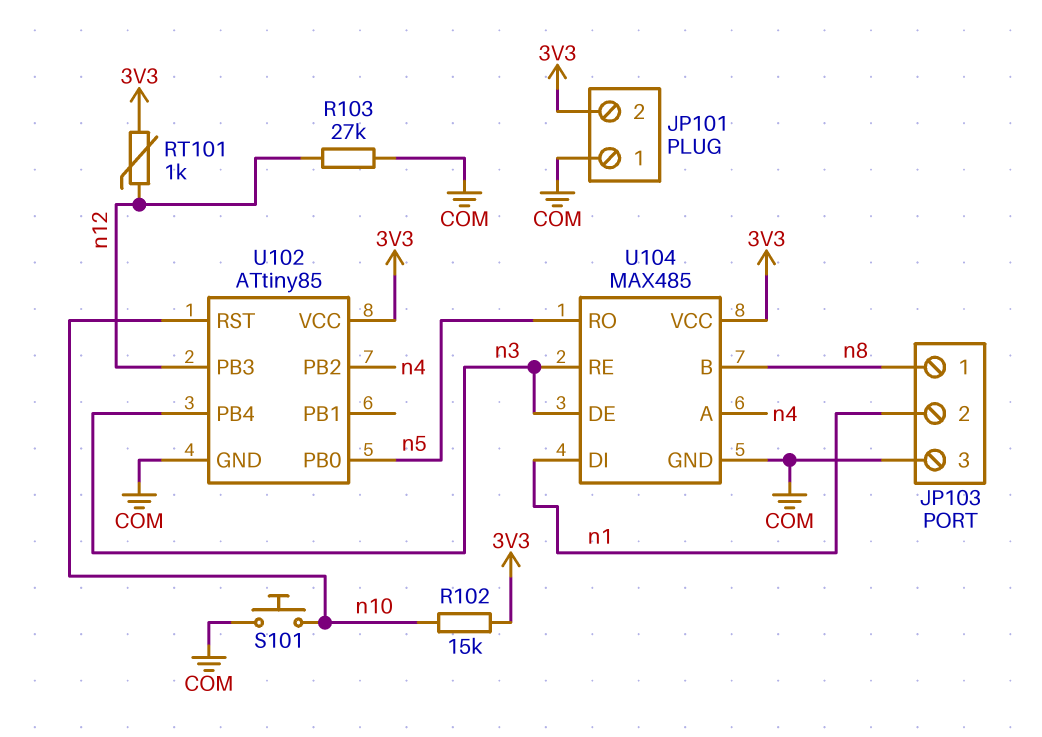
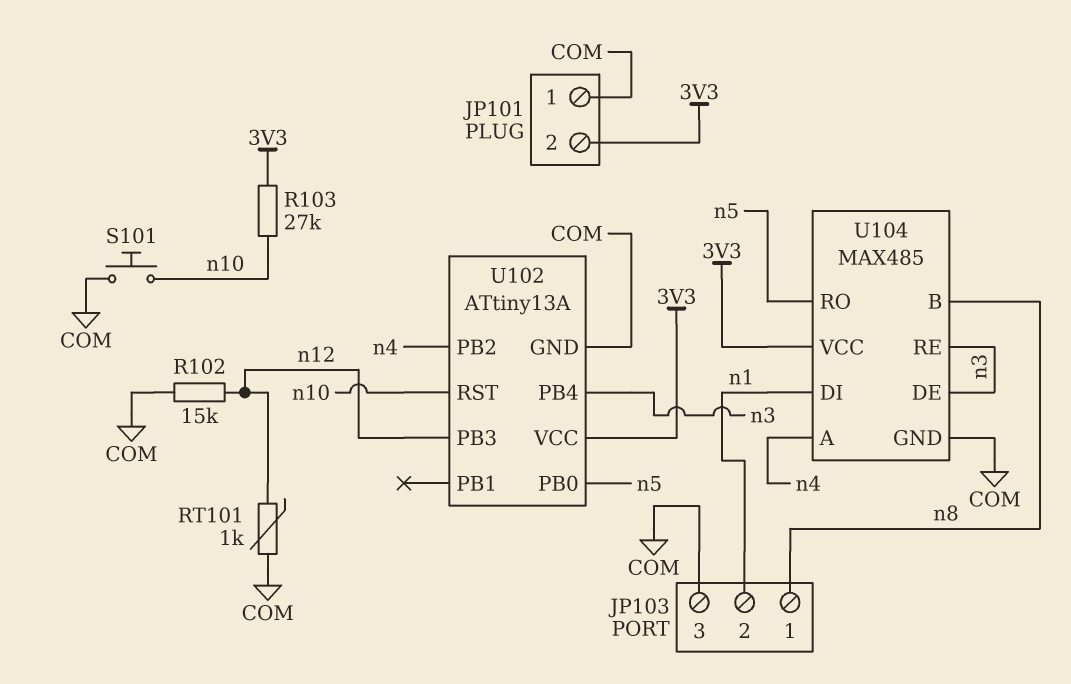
R102: 15k (3V3, n10) -> 15k (COM, n12)
R103: 27k (COM, n12) -> 27k (3V3, n10)
RT101: 1k (3V3, n12) -> 1k (COM, n12)
U102: ATtiny85 -> ATtiny13A

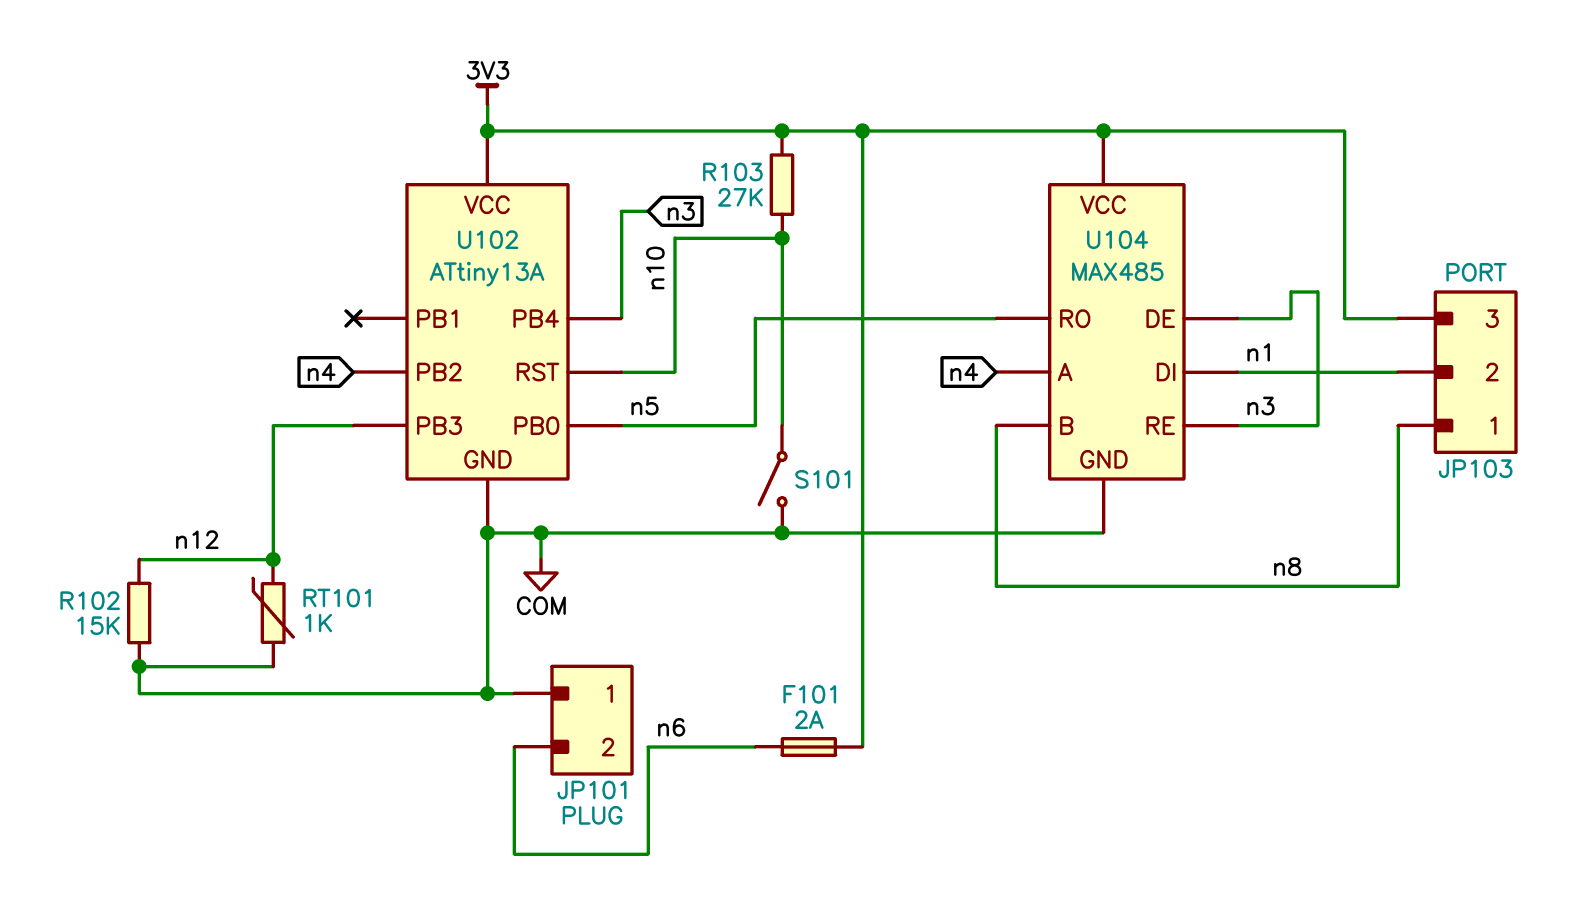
F101: none -> 2A (3V3, n6)
JP101 pin 2: 3V3 -> n6
JP103 pin 3: COM -> 3V3
S101: button (COM, n10) -> switch (COM, n10)

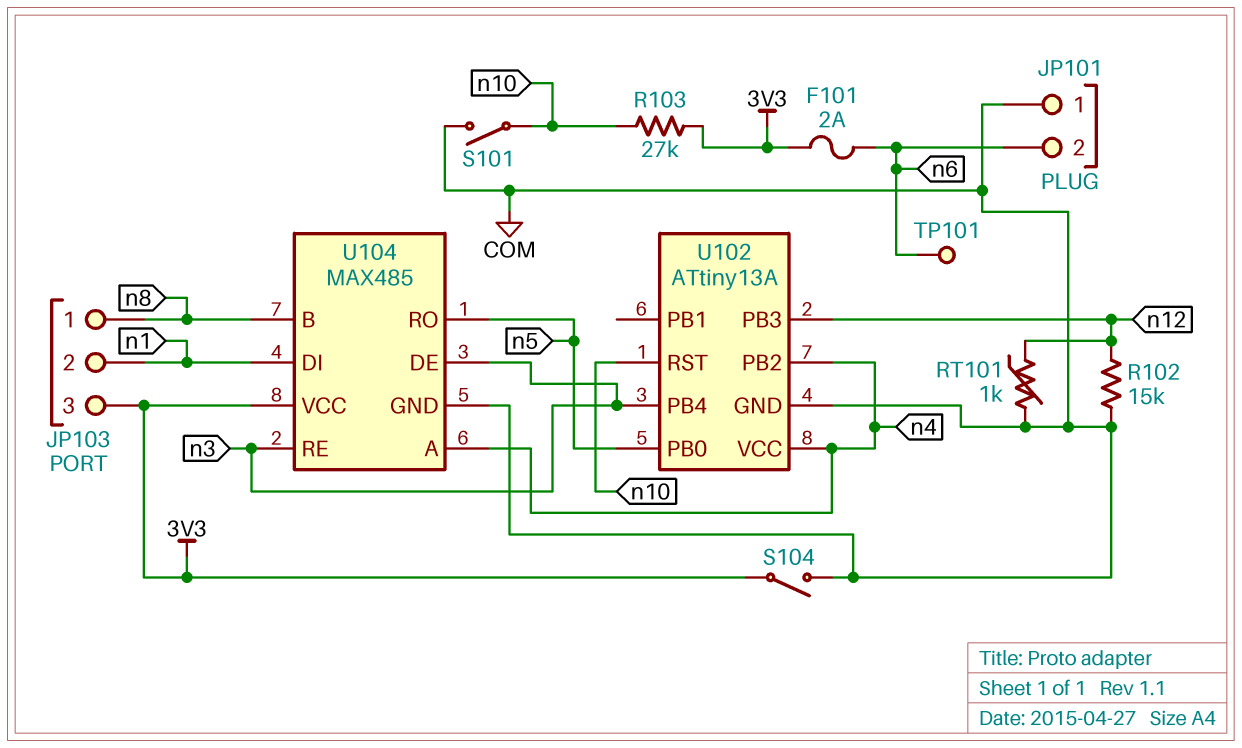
S104: none -> switch (3V3, COM)
TP101: none -> test point (n6)
U102 pin VCC: 3V3 -> n4

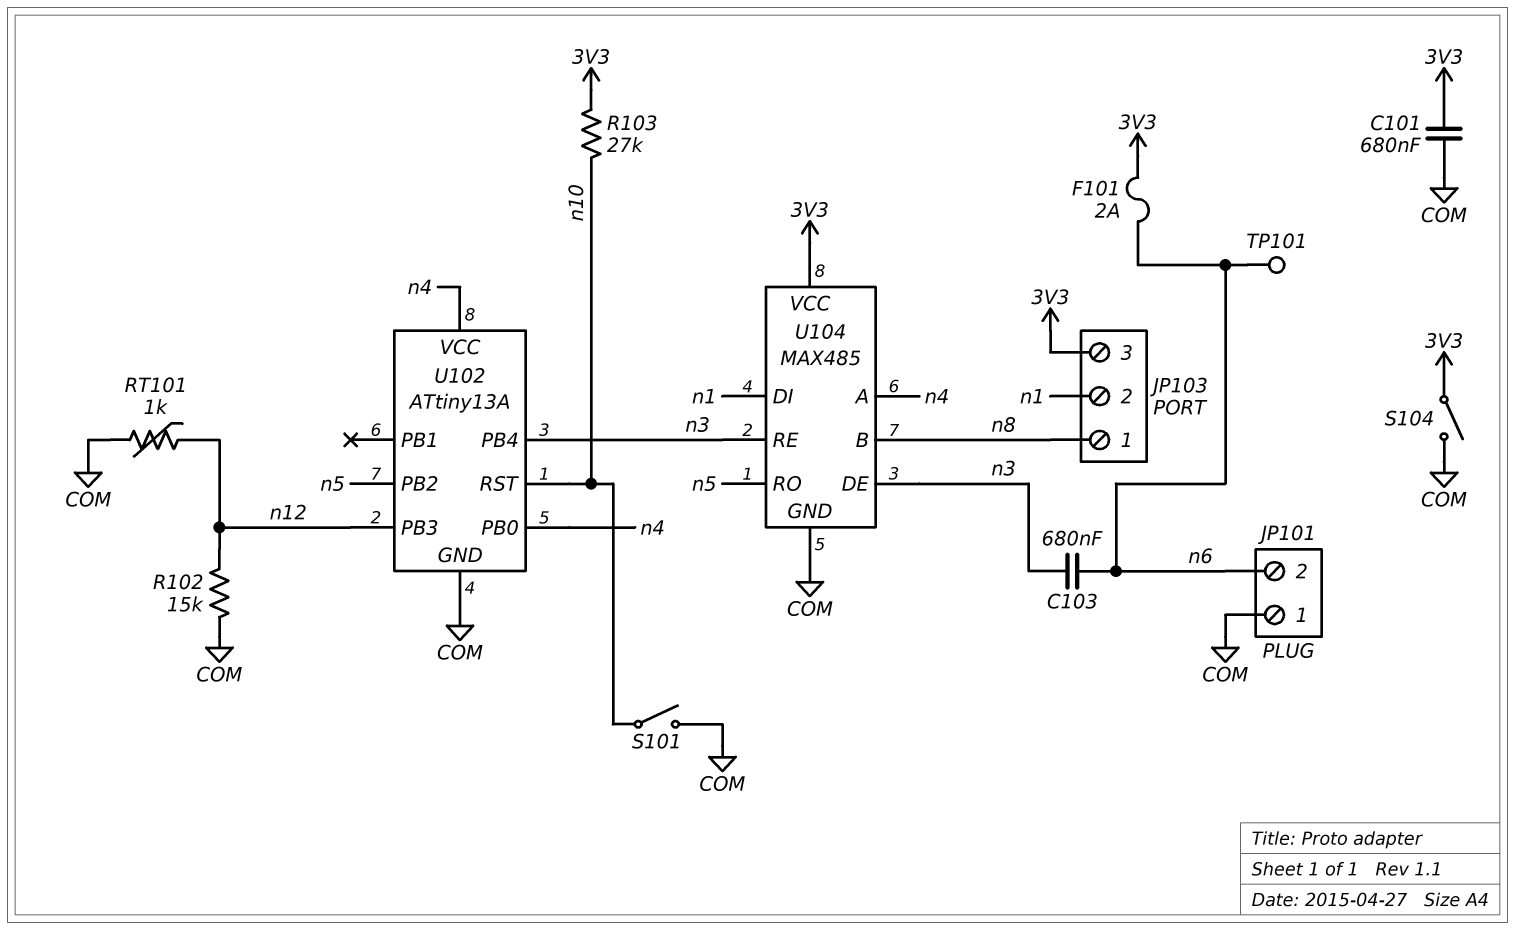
C101: none -> 680nF (3V3, COM)
C103: none -> 680nF (n3, n6)
U102 pin PB0: n5 -> n4
U102 pin PB2: n4 -> n5

